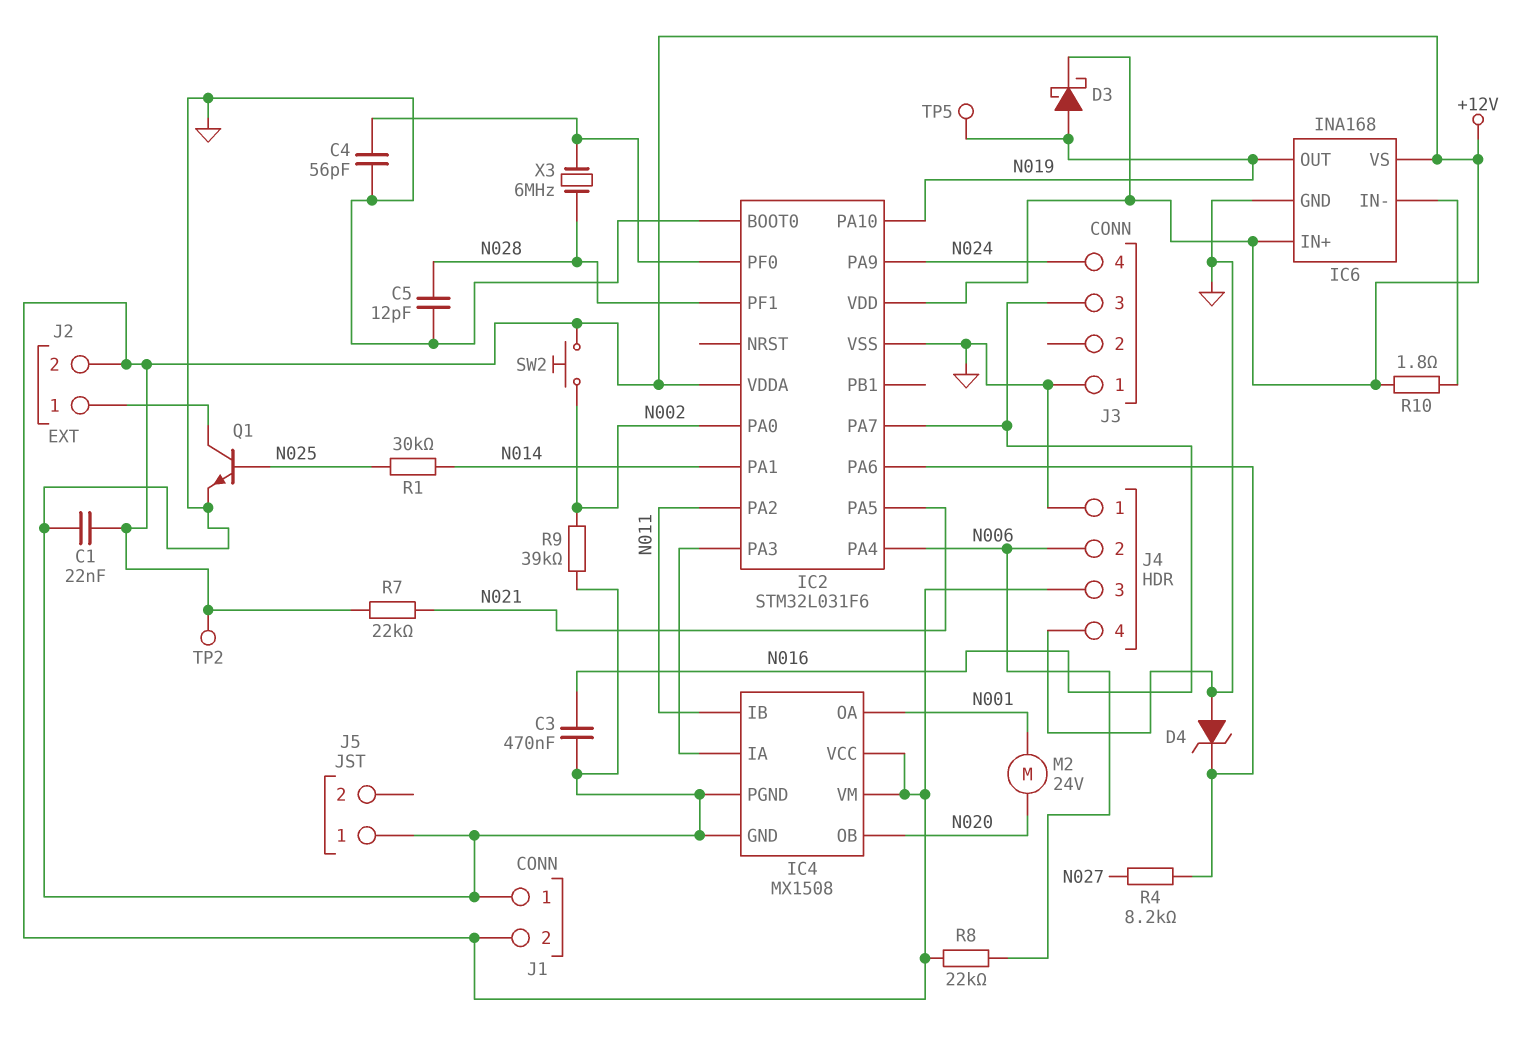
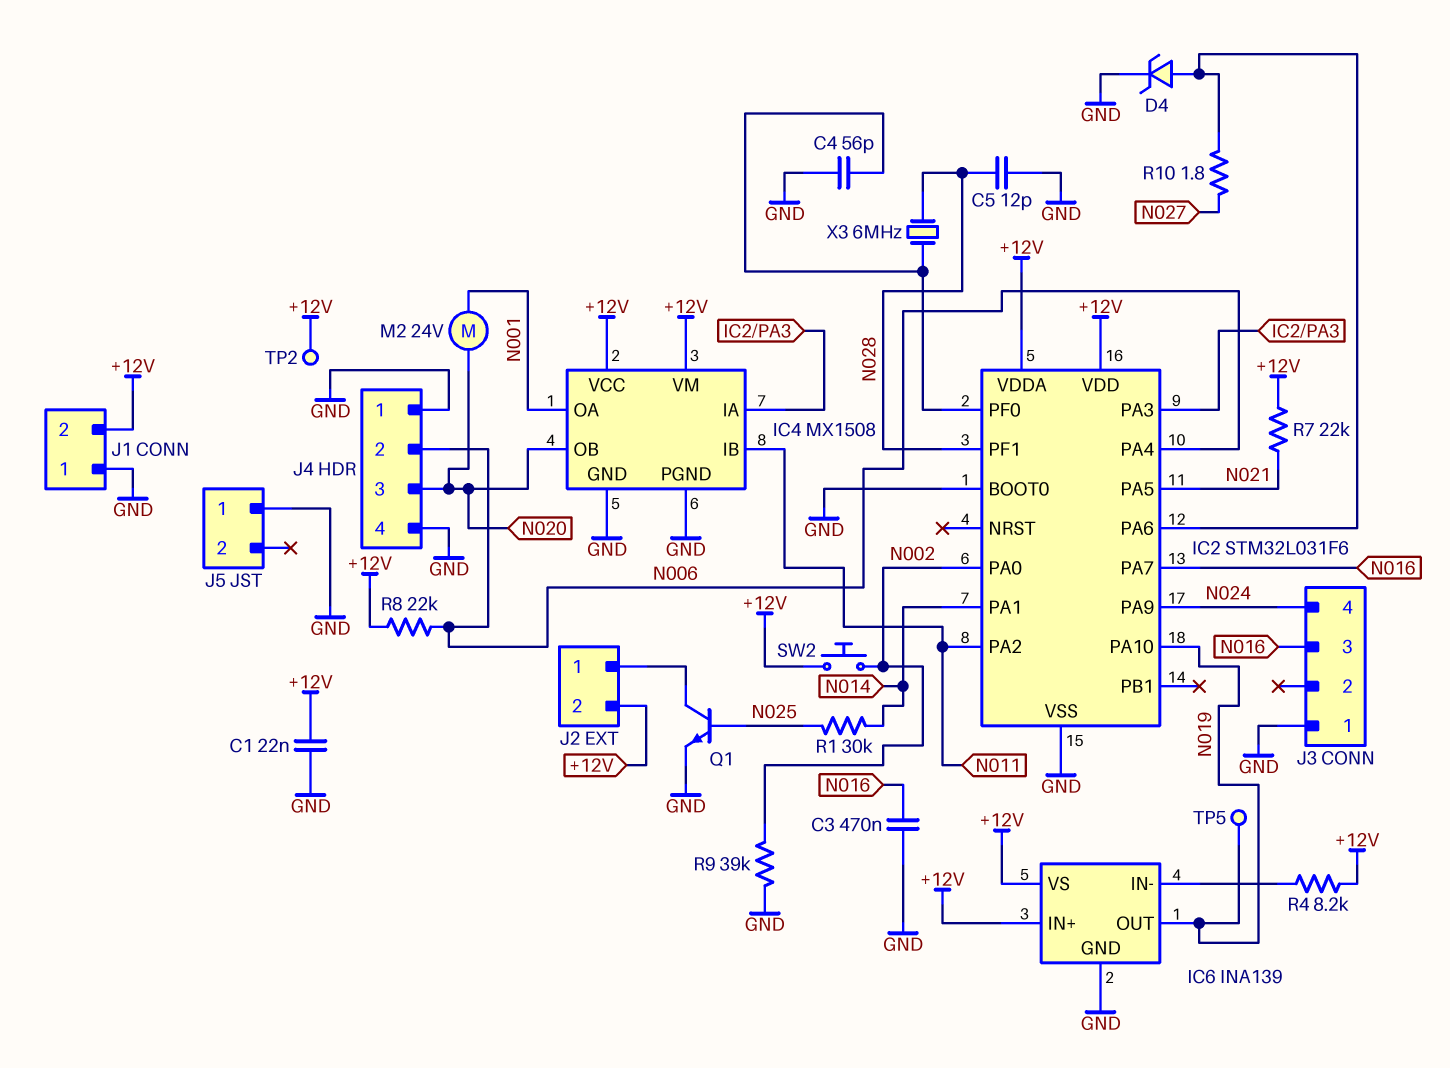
D3: schottky (A N019, K +12V) -> none
D4: zener (A GND, K IC2/PA6) -> zener (A IC2/PA6, K GND)
IC6: INA168 -> INA139
J4 pin 3: +12V -> N020
R4: 8.2k (IC2/PA6, N027) -> 8.2k (+12V, IC6/IN-)
R10: 1.8 (+12V, IC6/IN-) -> 1.8 (IC2/PA6, N027)

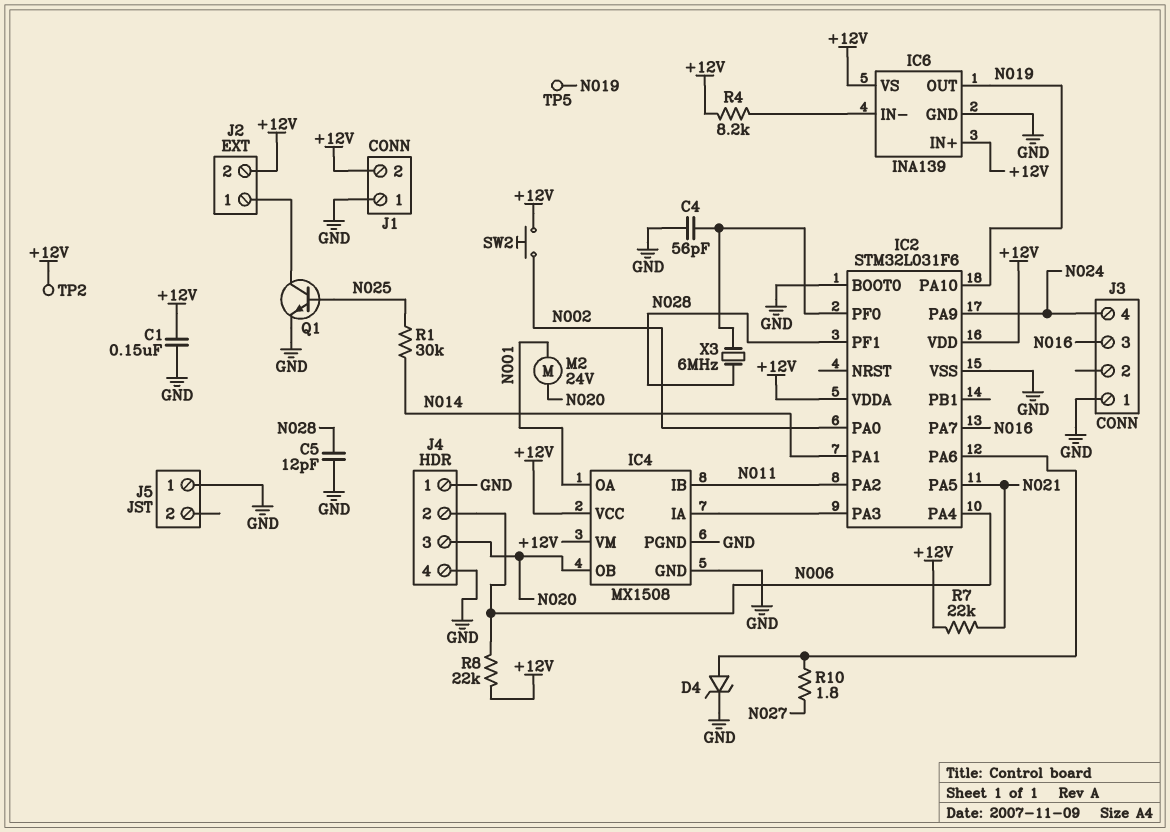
C1: 22nF (+12V, GND) -> 150nF (+12V, GND)
C3: 470nF (GND, N016) -> none
R9: 39k (GND, N002) -> none

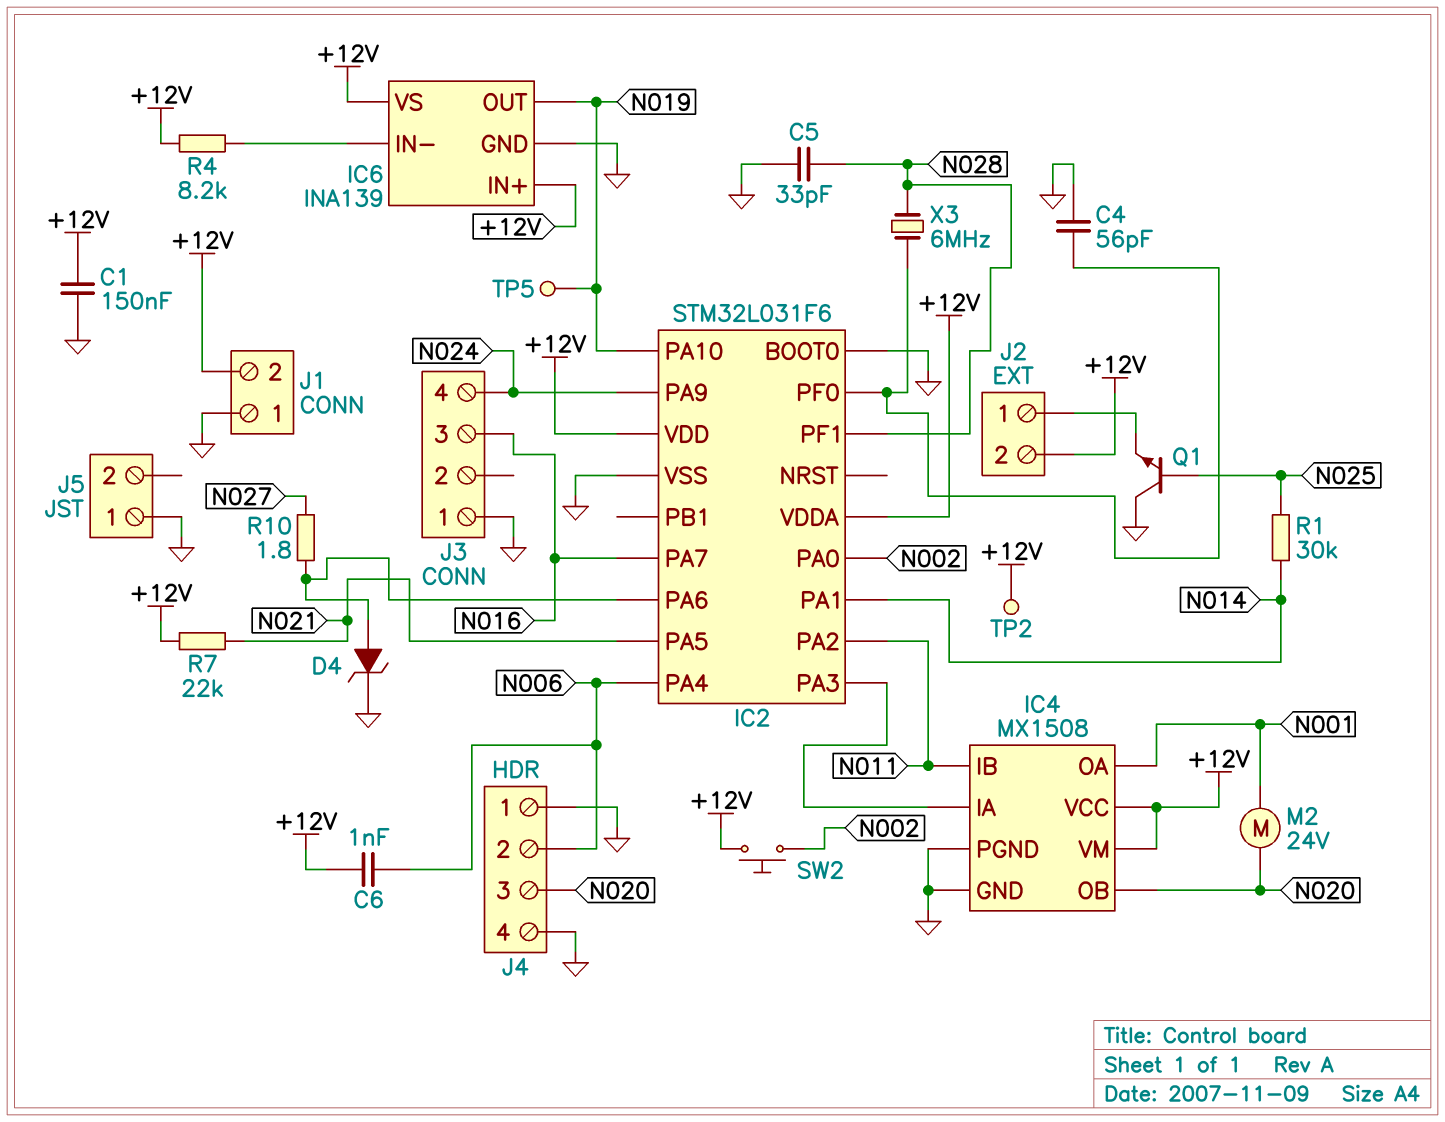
C5: 12pF (GND, N028) -> 33pF (GND, N028)
C6: none -> 1nF (+12V, N006)
Q1: NPN (B N025, C J2/1, E GND) -> NPN (B N025, C GND, E J2/1)
R8: 22k (+12V, N006) -> none

